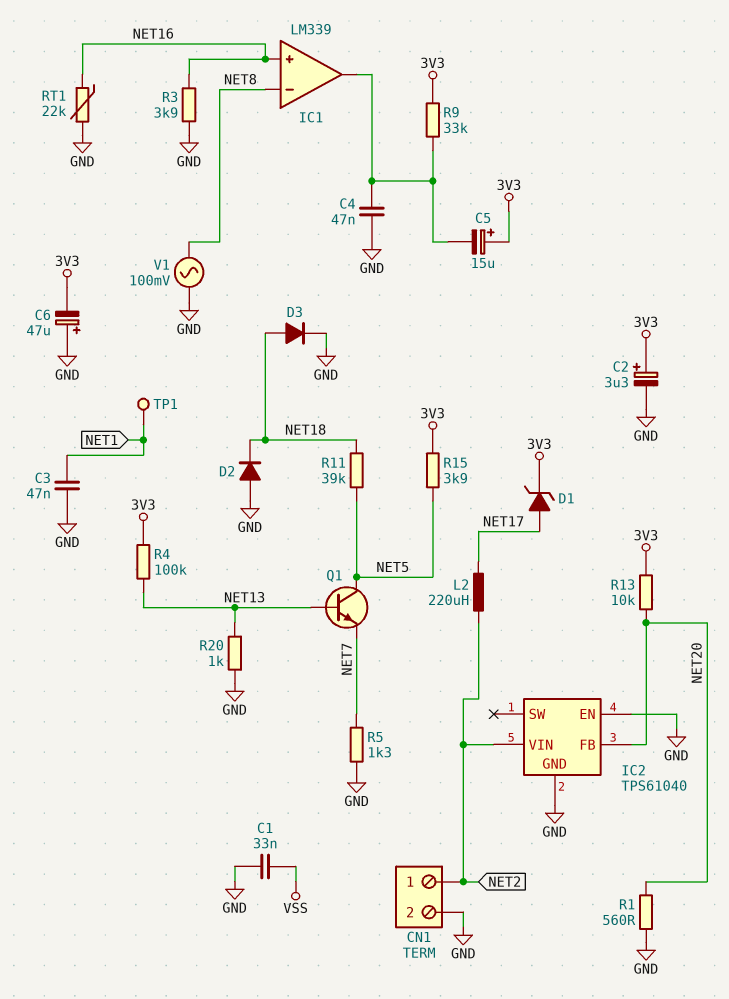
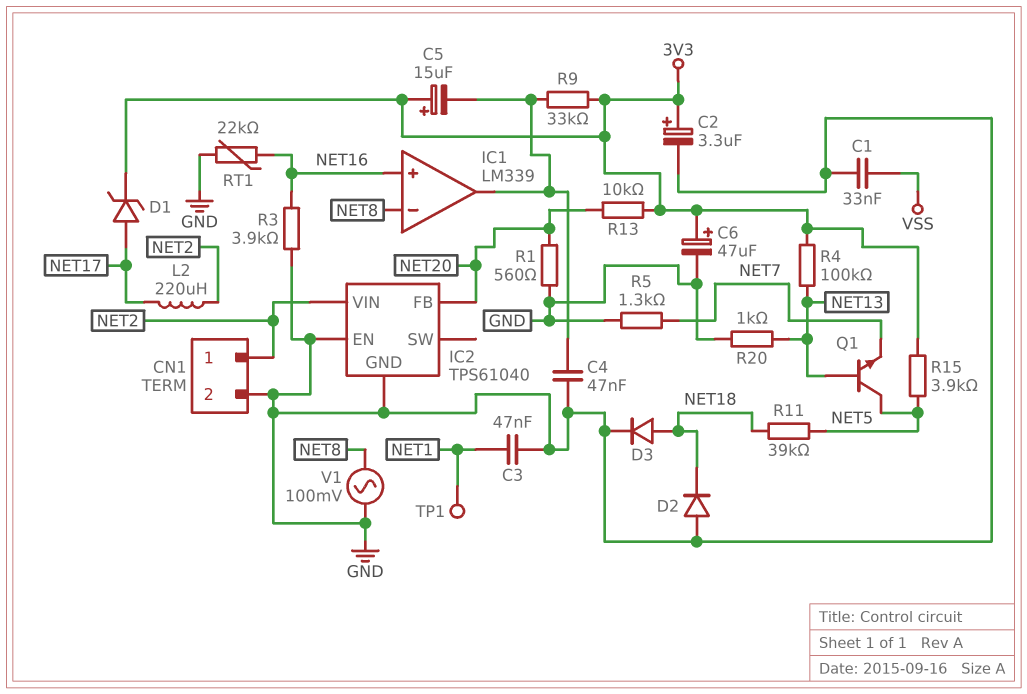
C6: 47uF (plus GND, minus 3V3) -> 47uF (plus 3V3, minus GND)

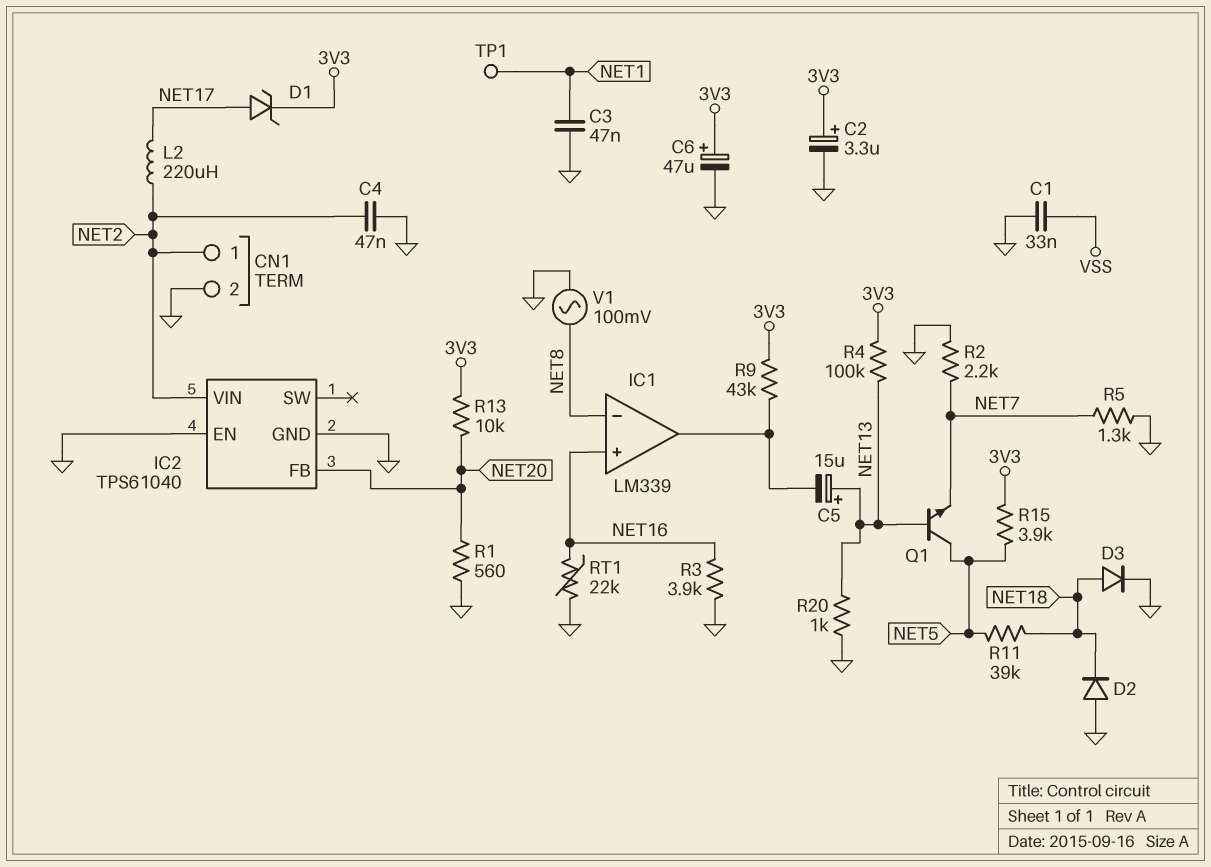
C4: 47nF (GND, IC1/out) -> 47nF (GND, NET2)
C5: 15uF (plus 3V3, minus IC1/out) -> 15uF (plus NET13, minus IC1/out)
R2: none -> 2.2k (GND, NET7)
R9: 33k (3V3, IC1/out) -> 43k (3V3, IC1/out)

